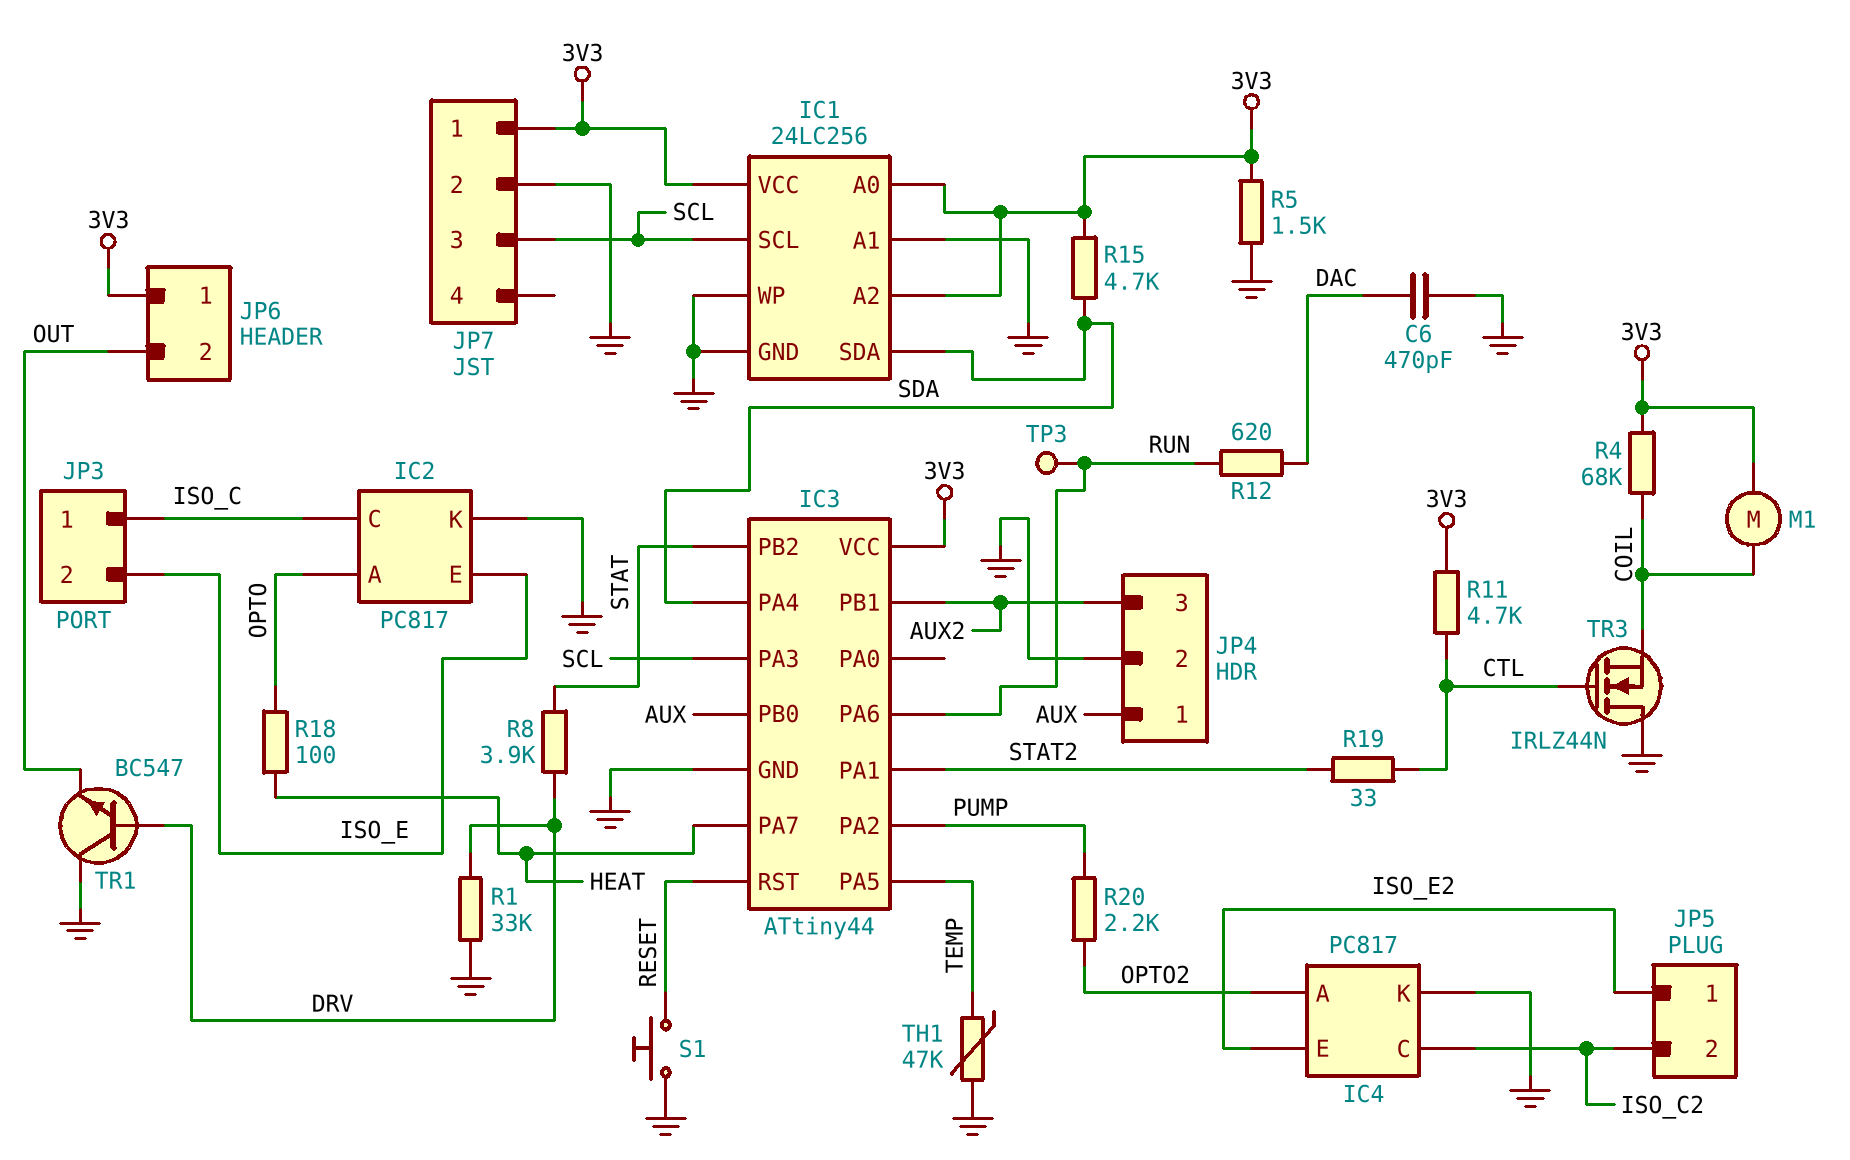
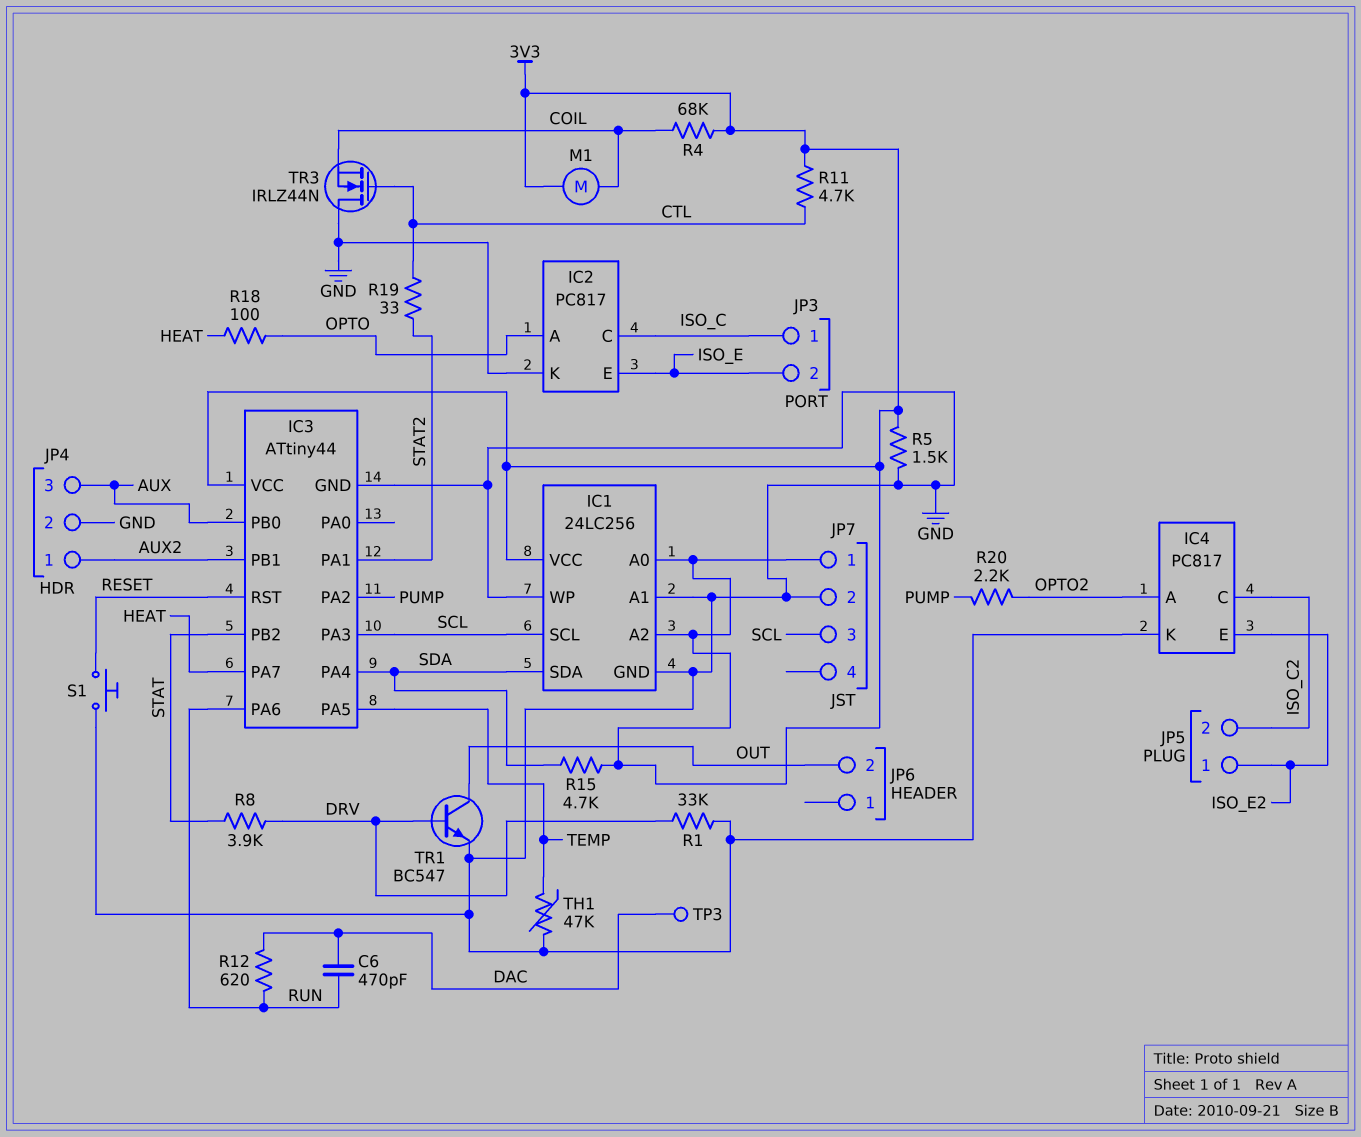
C6: 470pF (DAC, GND) -> 470pF (DAC, RUN)
JP4 pin 1: AUX -> AUX2
JP4 pin 3: AUX2 -> AUX
JP6 pin 1: 3V3 -> none
TP3: test point (RUN) -> test point (DAC)
TR1: NPN BC547 (B DRV, C GND, E OUT) -> NPN BC547 (B DRV, C OUT, E GND)

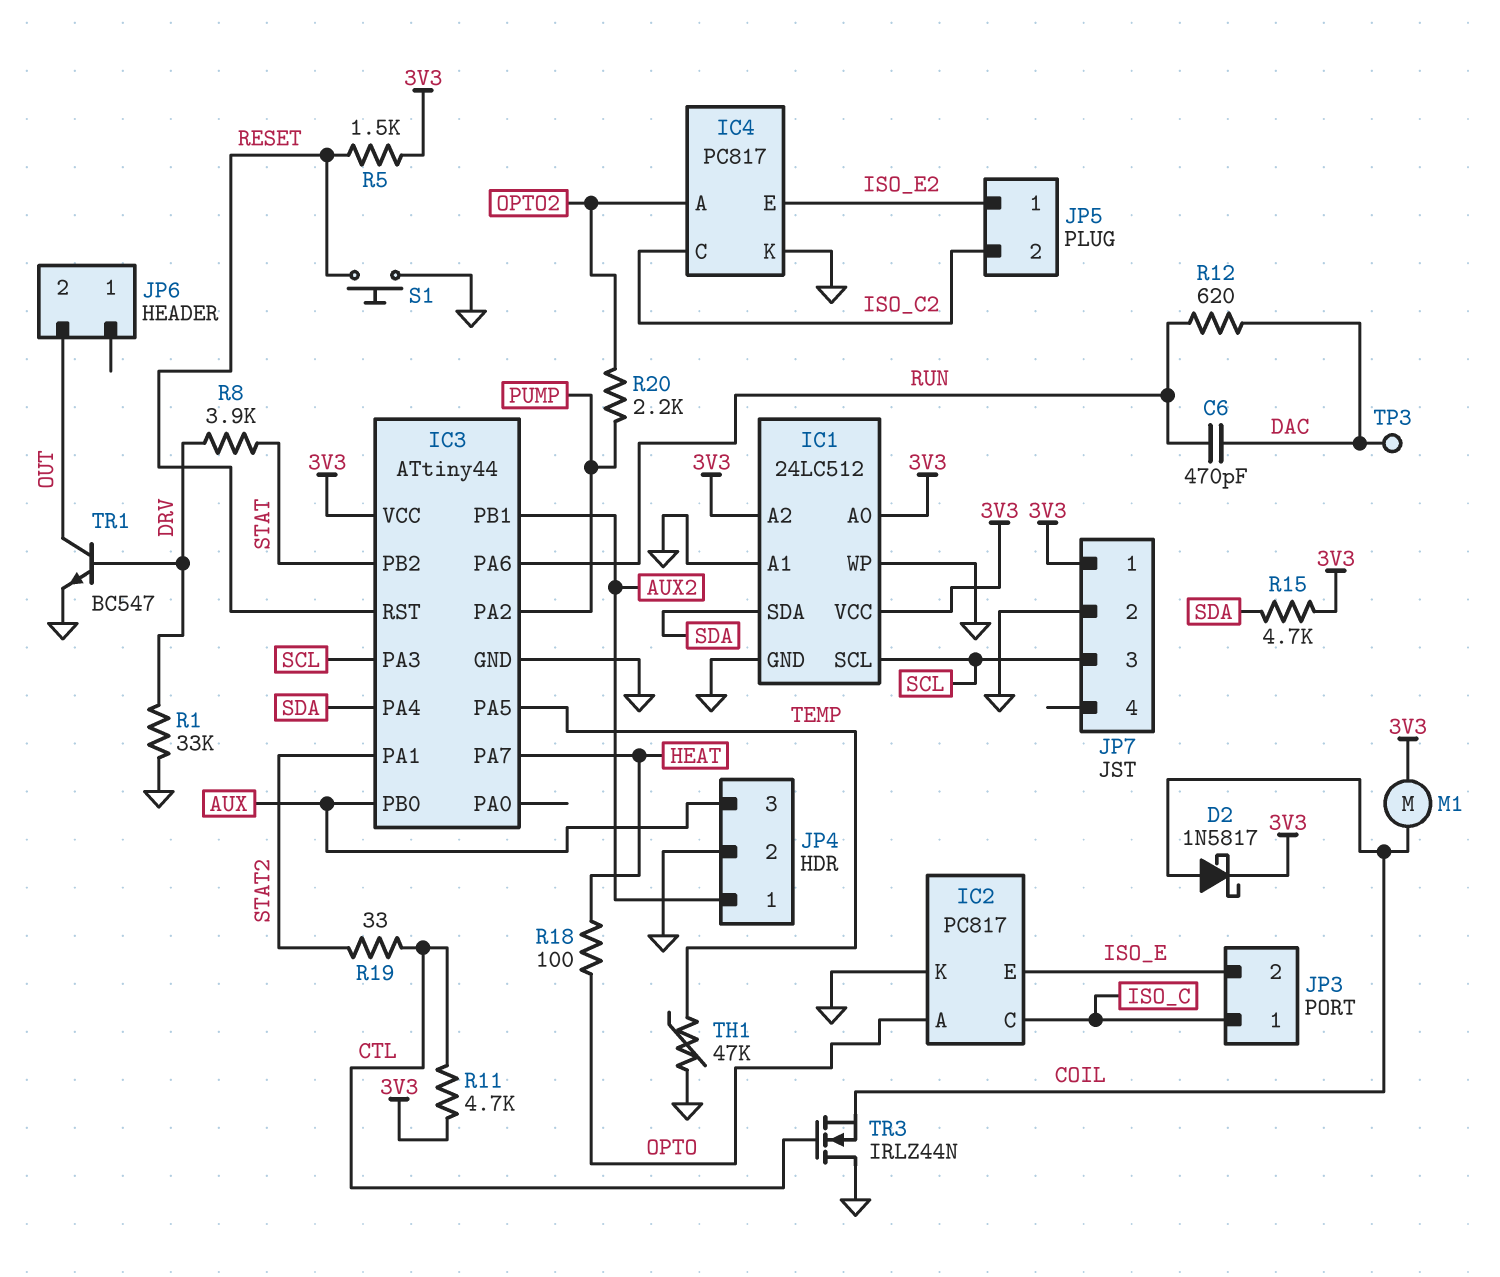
D2: none -> schottky 1N5817 (A COIL, K 3V3)
IC1: 24LC256 -> 24LC512
R4: 68k (3V3, COIL) -> none
R5: 1.5k (3V3, GND) -> 1.5k (3V3, RESET)

